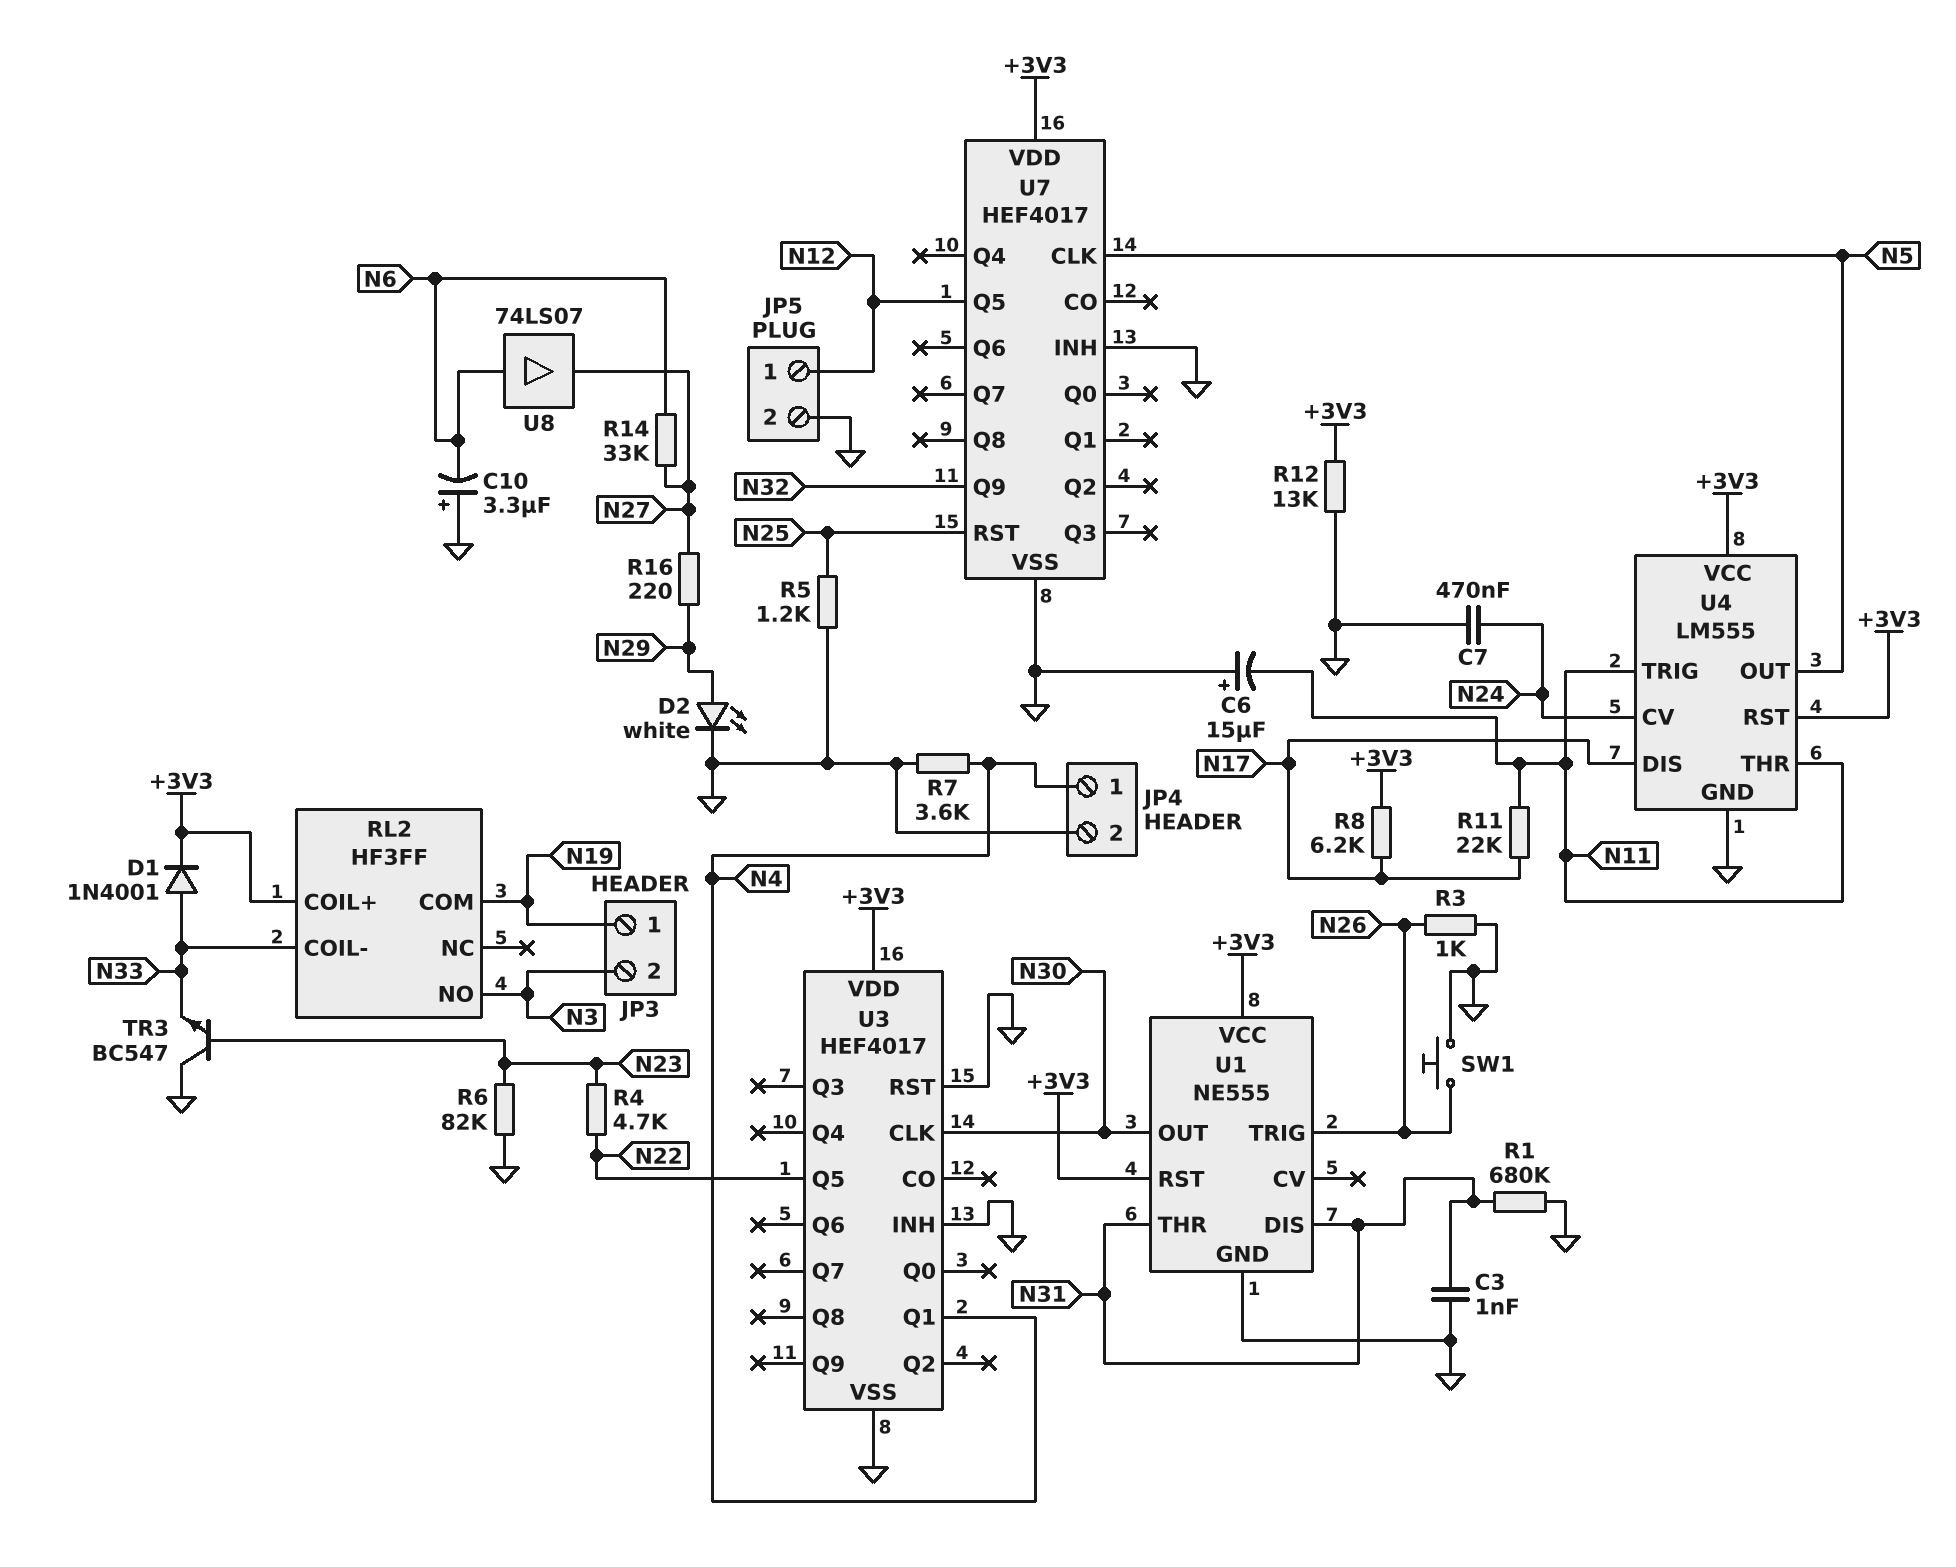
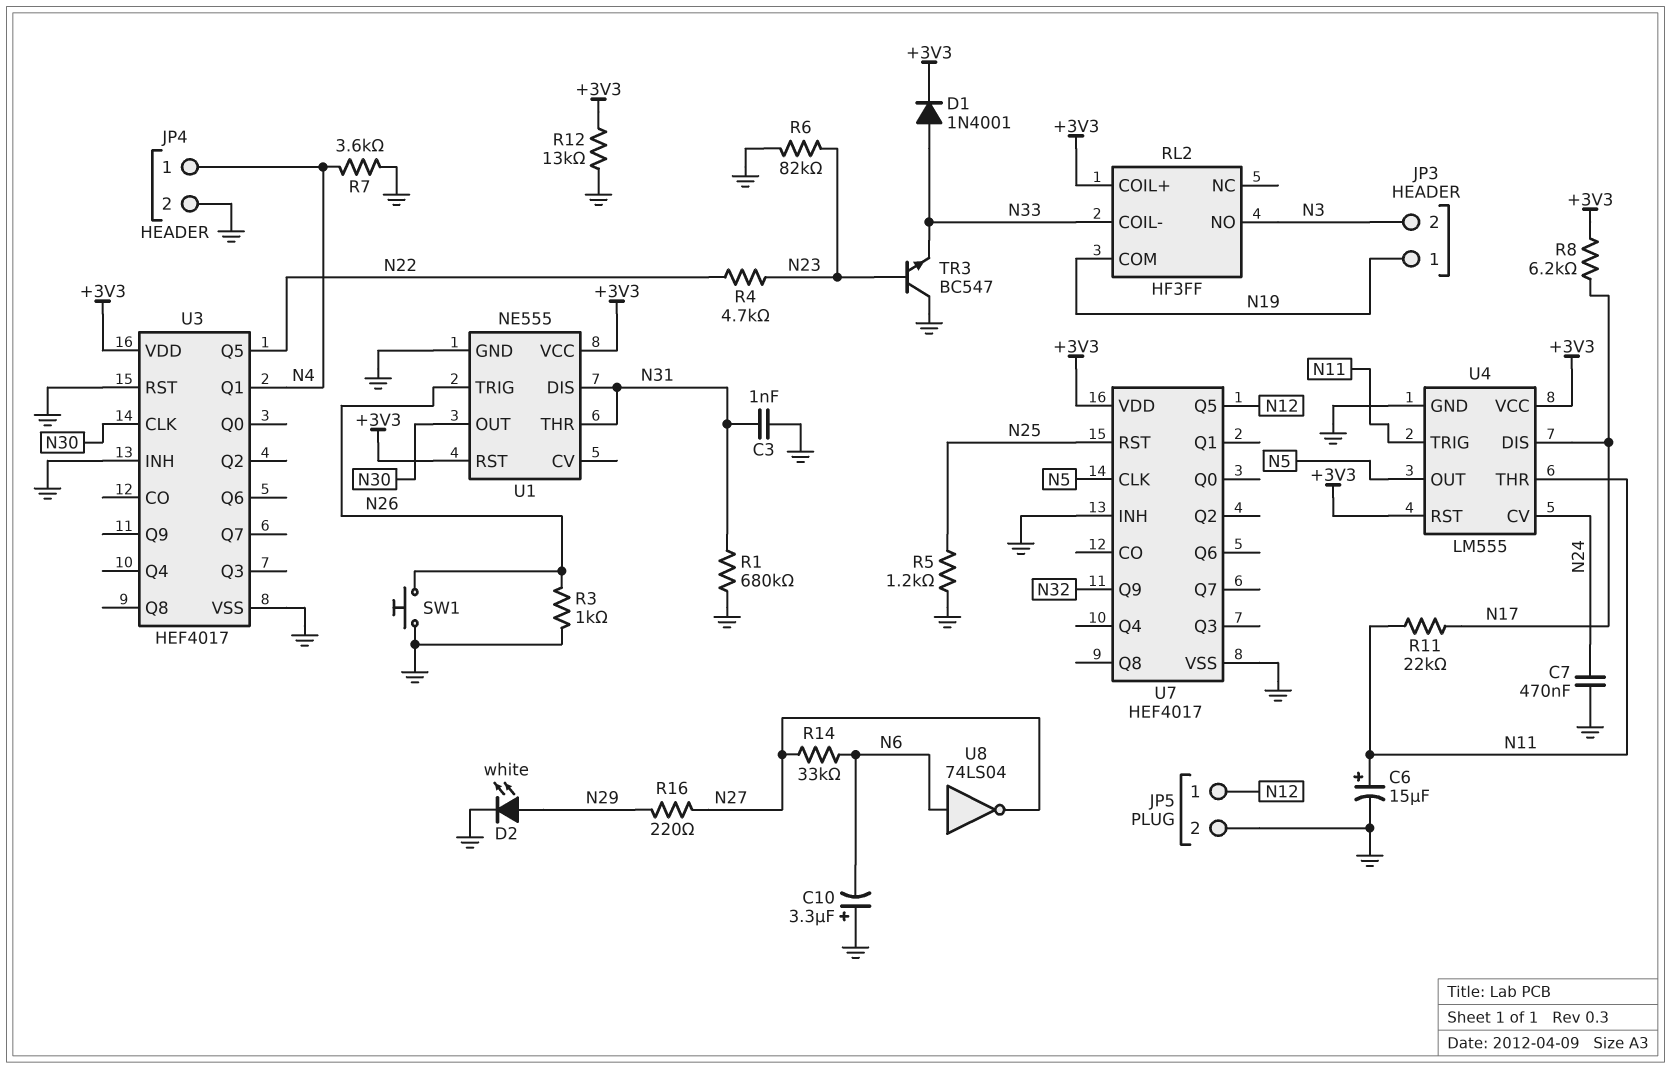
C6: 15uF (plus GND, minus N11) -> 15uF (plus N11, minus GND)
U8: buffer 74LS07 (in N6, out N27) -> NOT 74LS04 (in N6, out N27)

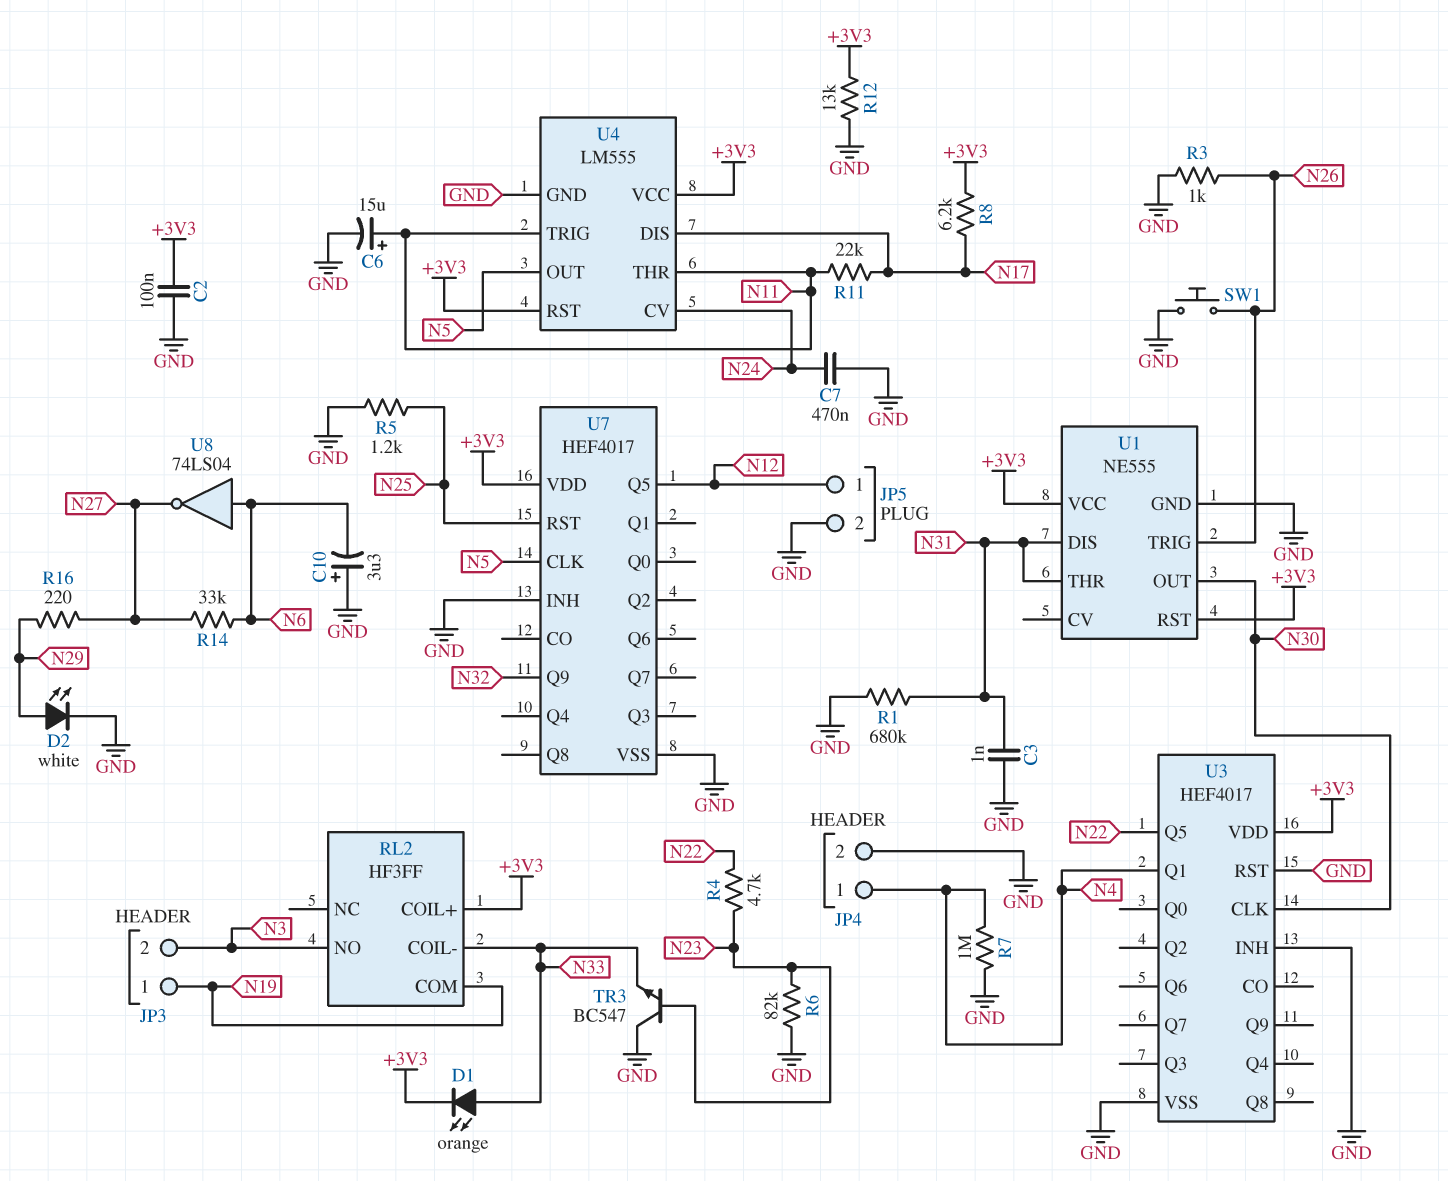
C2: none -> 100nF (+3V3, GND)
D1: diode 1N4001 (A N33, K +3V3) -> LED orange (A N33, K +3V3)
R7: 3.6k (GND, N4) -> 1M (GND, N4)

